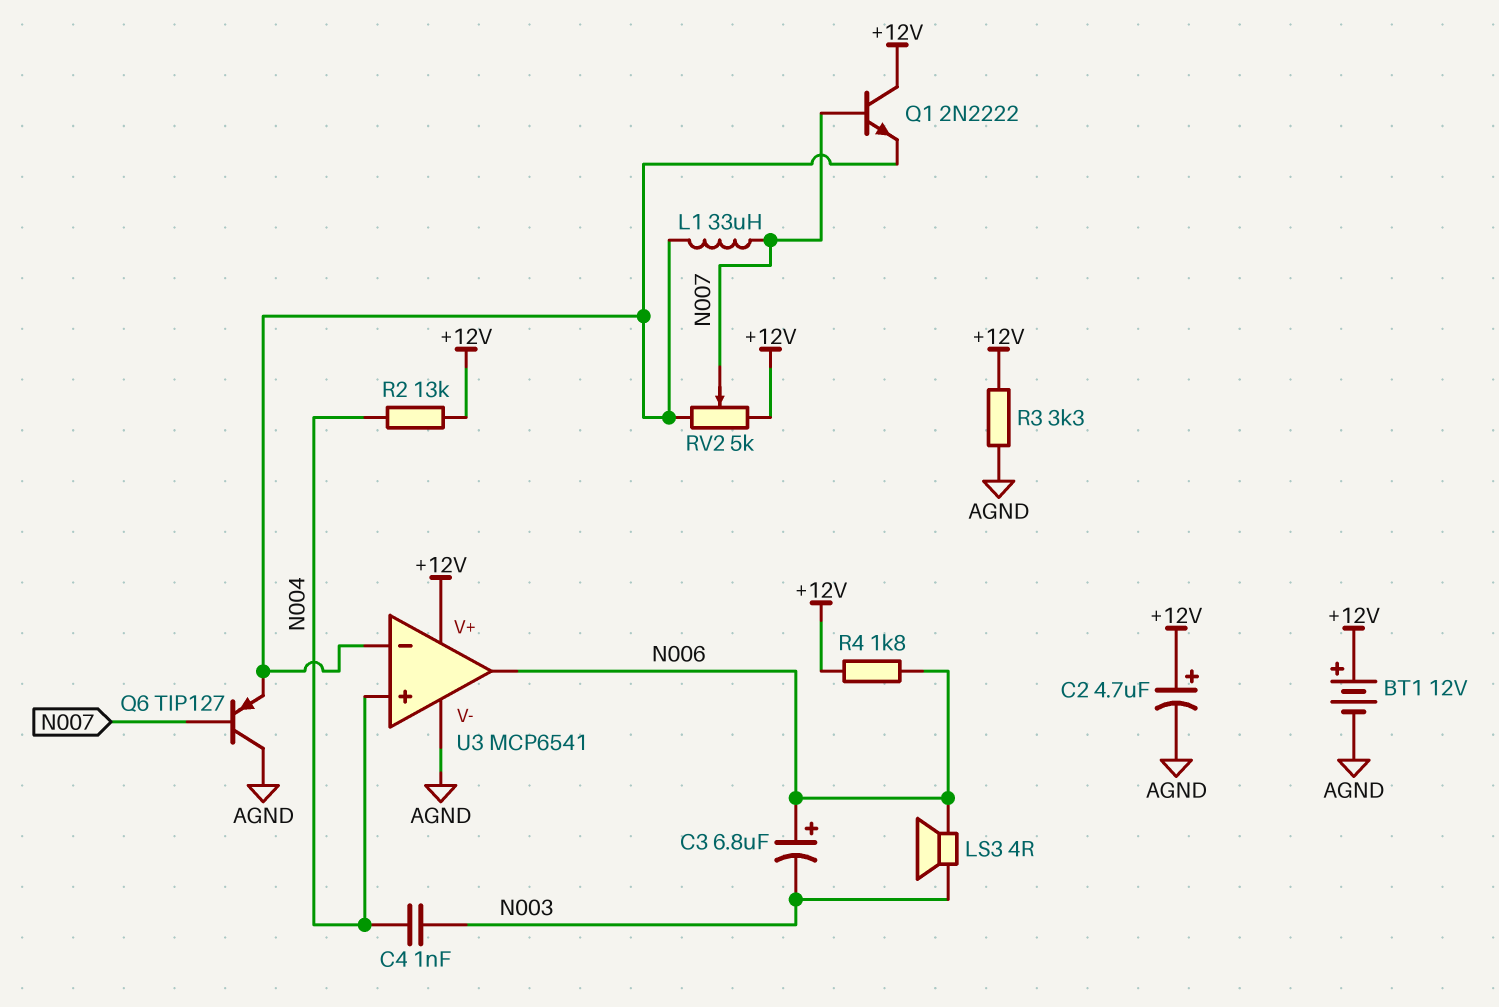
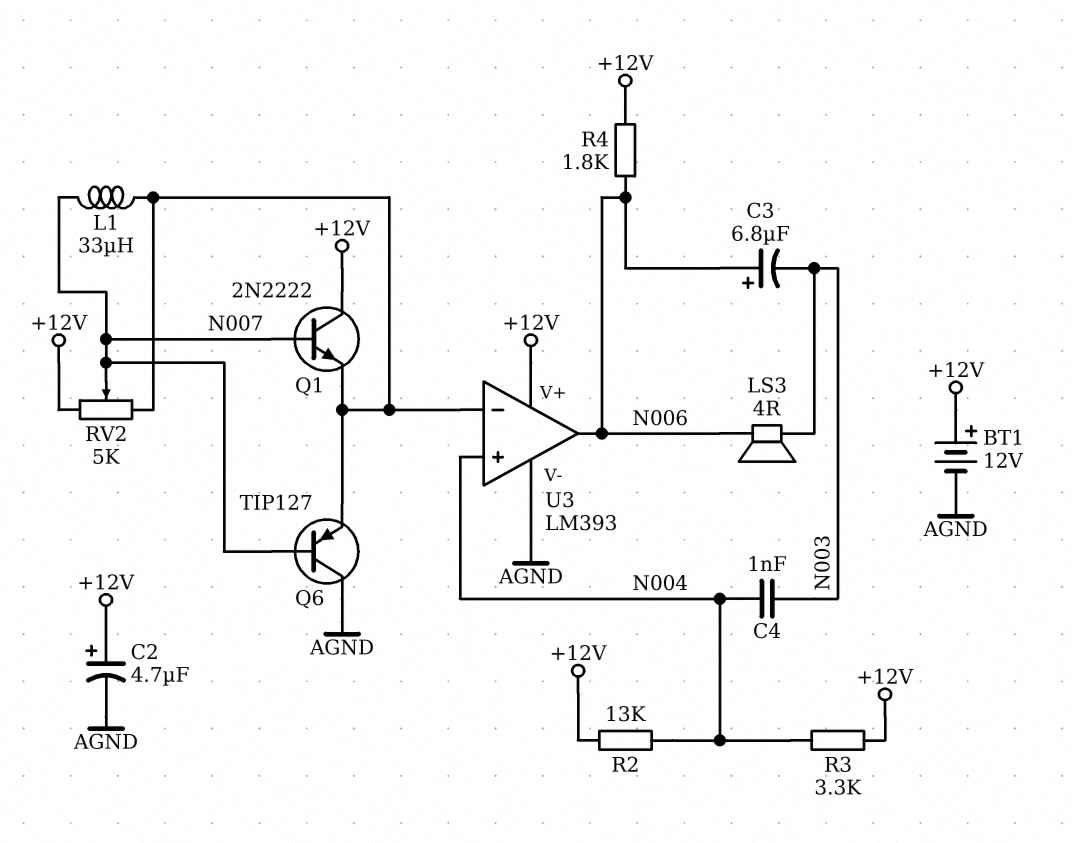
R3: 3.3k (+12V, AGND) -> 3.3k (+12V, N004)
U3: MCP6541 -> LM393

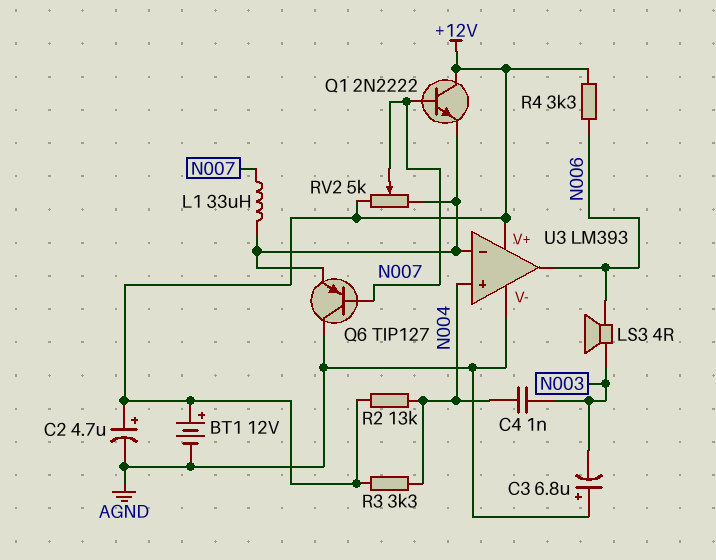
C3: 6.8uF (plus N006, minus N003) -> 6.8uF (plus AGND, minus N003)
R4: 1.8k (+12V, N006) -> 3.3k (+12V, N006)

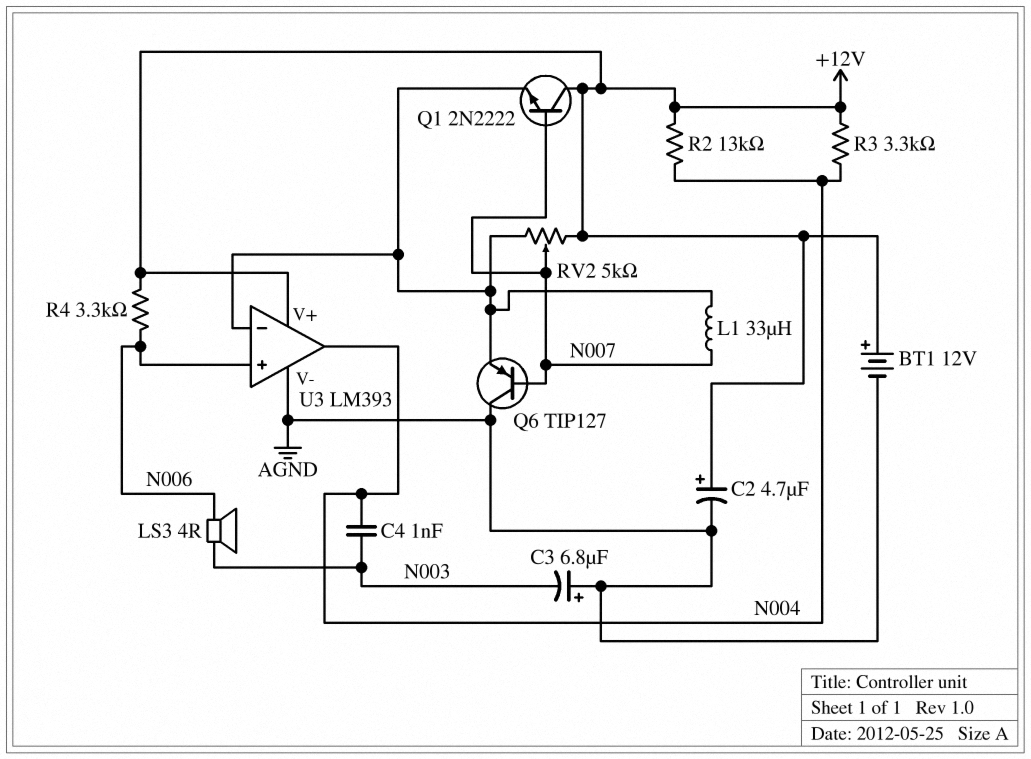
U3 pin in+: N004 -> N006
U3 pin out: N006 -> N004

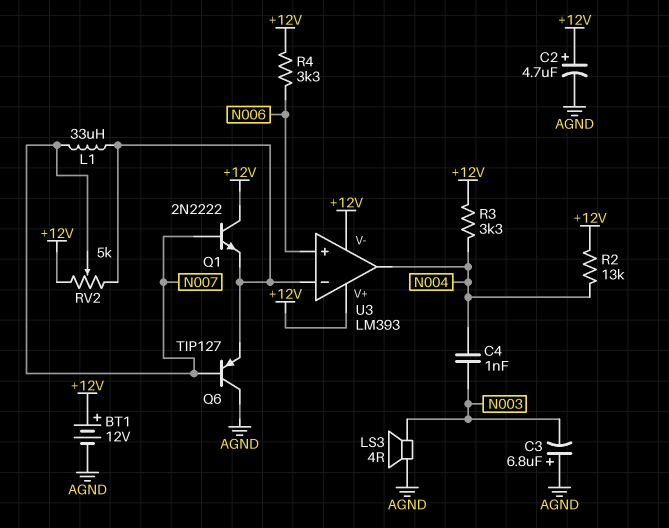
LS3: speaker 4R (N003, N006) -> speaker 4R (AGND, N003)
U3 pin V-: AGND -> +12V

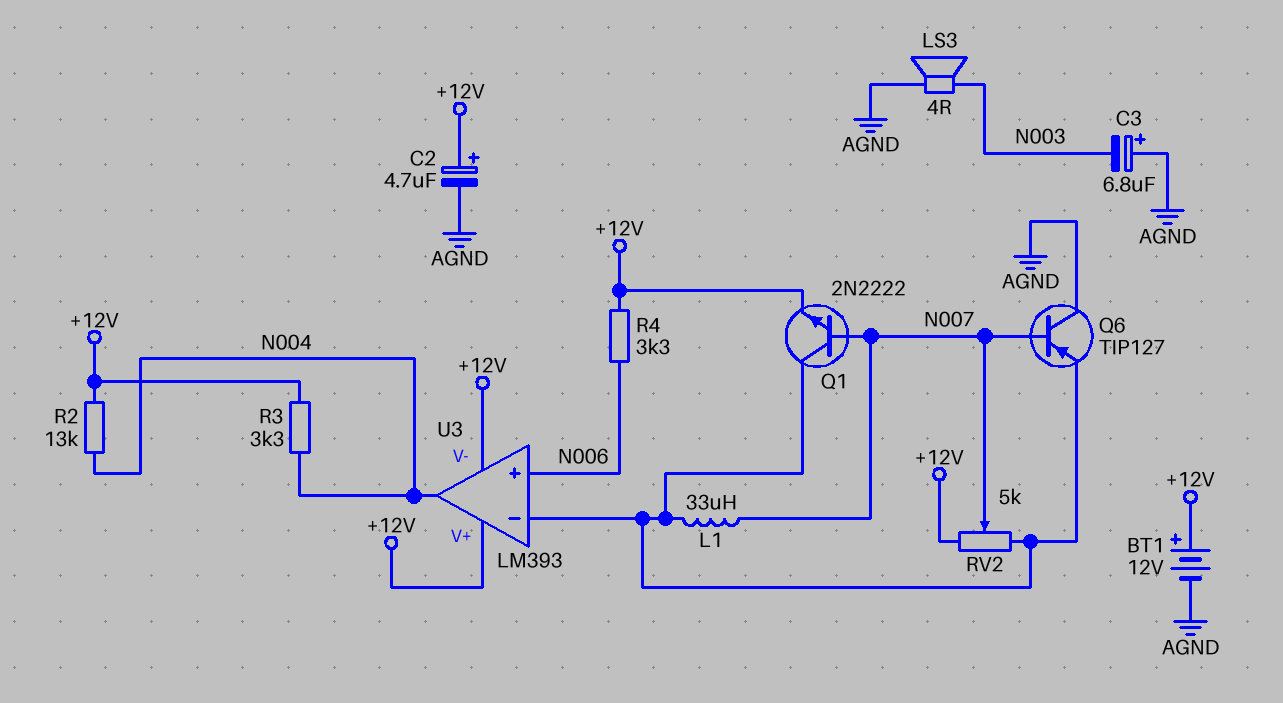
C4: 1nF (N003, N004) -> none
Q1: NPN 2N2222 (B N007, C +12V, E U3/in-) -> NPN 2N2222 (B N007, C U3/in-, E +12V)

